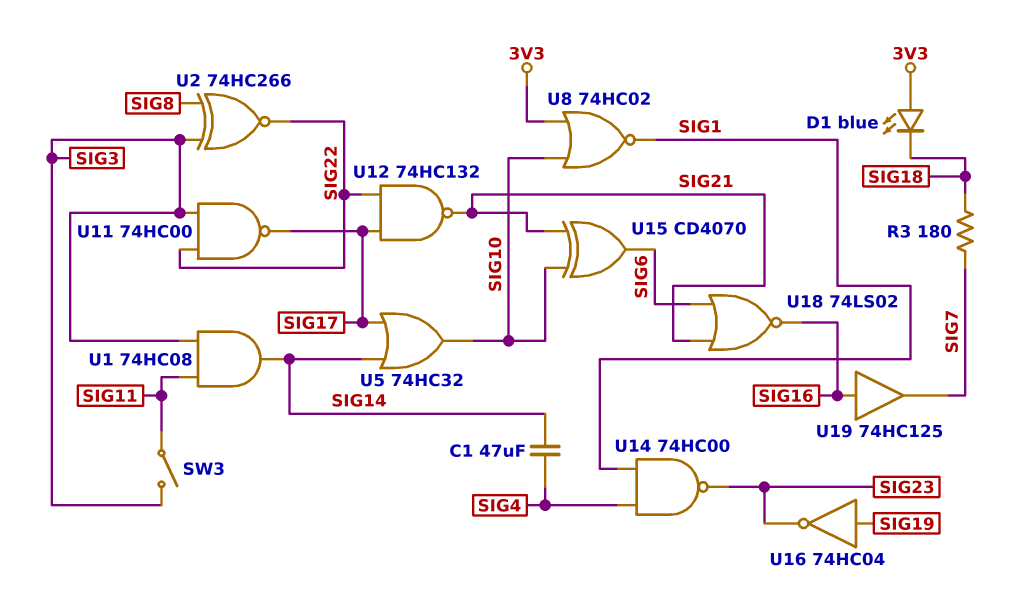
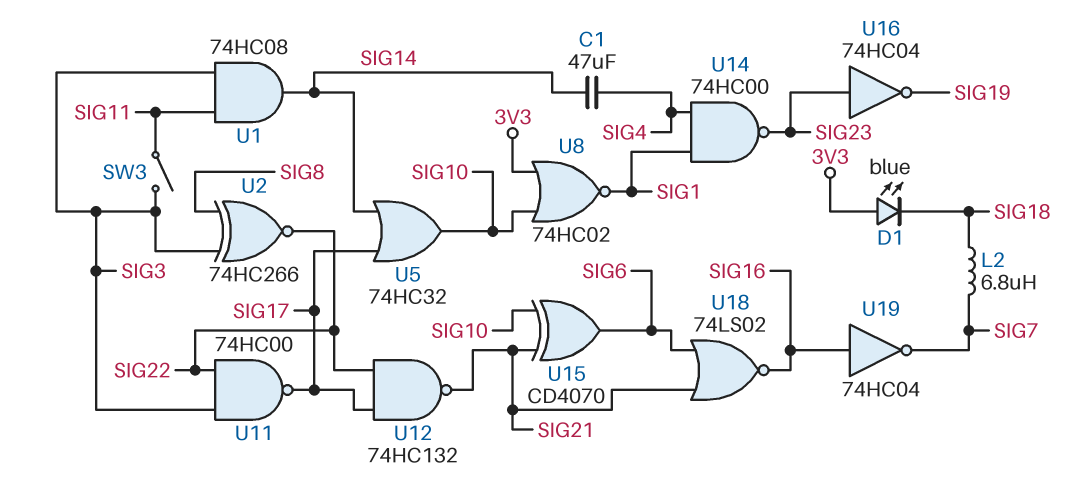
L2: none -> 6.8uH (SIG7, SIG18)
R3: 180 (SIG7, SIG18) -> none
U16: NOT 74HC04 (in SIG19, out SIG23) -> NOT 74HC04 (in SIG23, out SIG19)
U19: buffer 74HC125 (in SIG16, out SIG7) -> NOT 74HC04 (in SIG16, out SIG7)

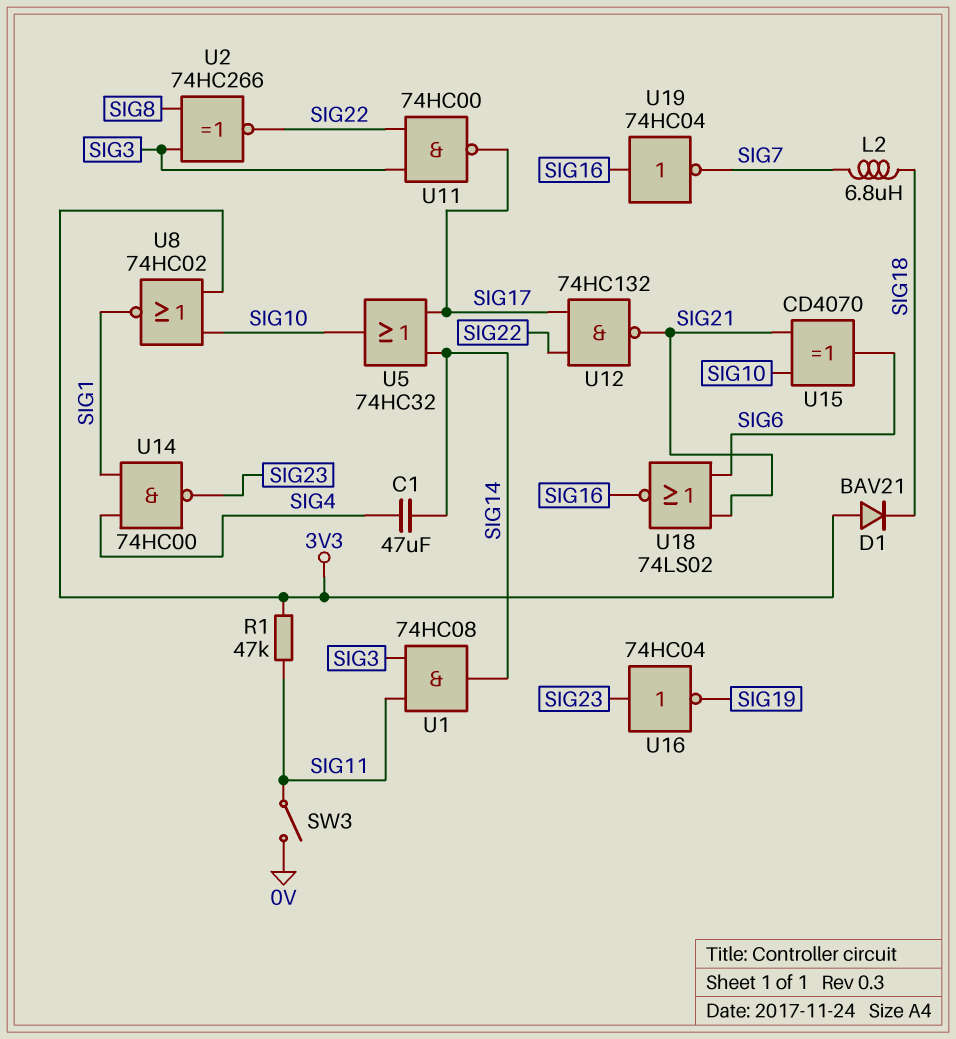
D1: LED blue (A 3V3, K SIG18) -> diode BAV21 (A 3V3, K SIG18)
R1: none -> 47k (3V3, SIG11)
SW3: switch (SIG3, SIG11) -> switch (0V, SIG11)

